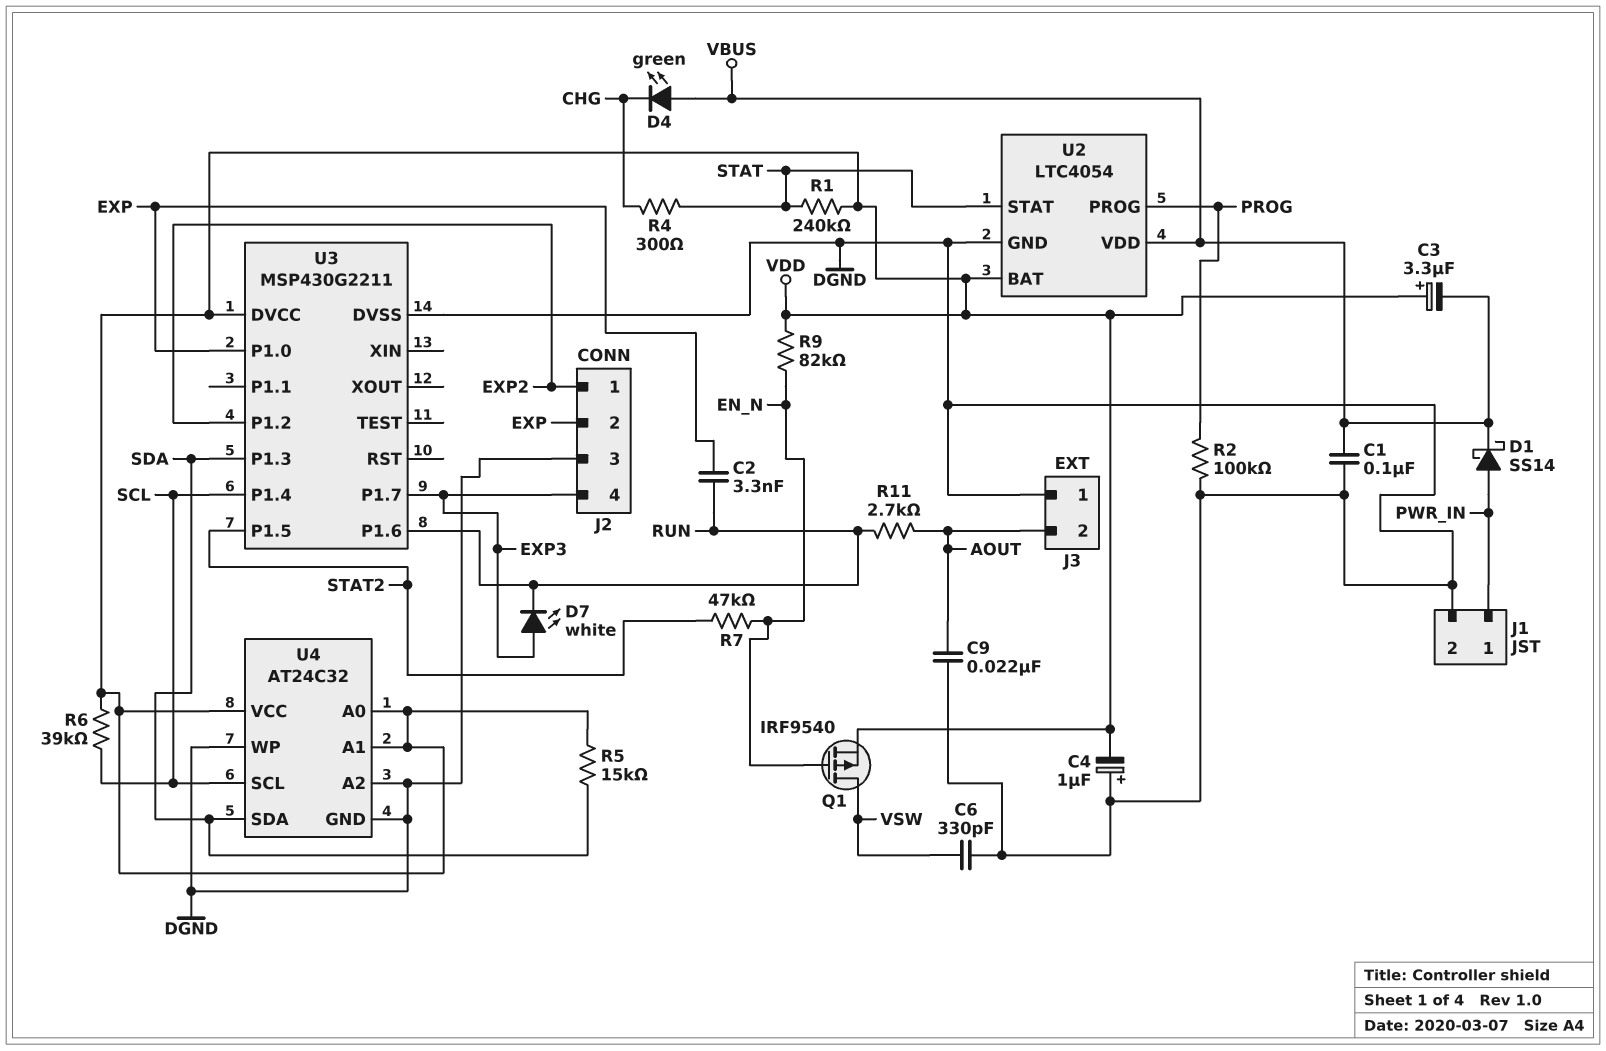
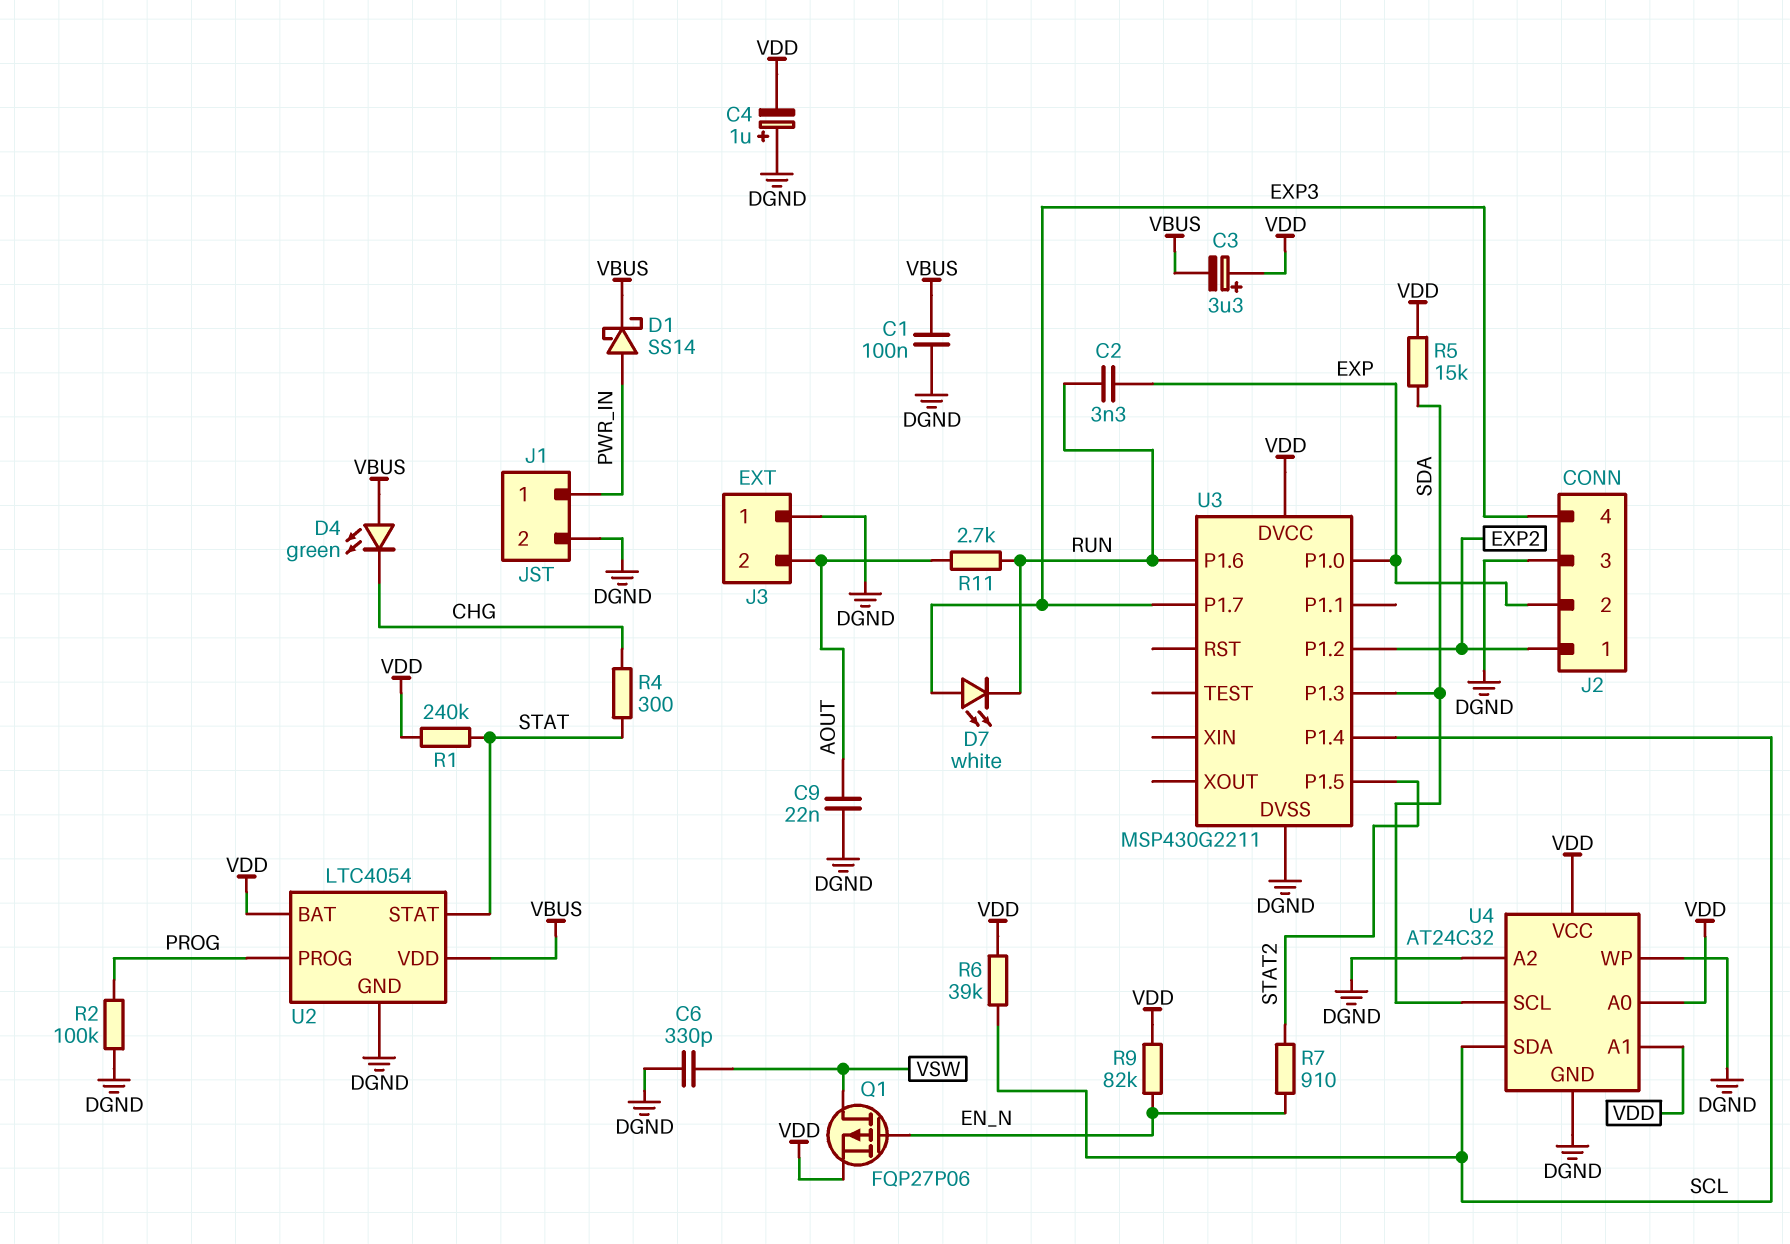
Q1: PMOS IRF9540 (G EN_N, D VSW, S VDD) -> PMOS FQP27P06 (G EN_N, D VSW, S VDD)
R7: 47k (EN_N, STAT2) -> 910 (EN_N, STAT2)
U4 pin SCL: SCL -> SDA
U4 pin SDA: SDA -> SCL

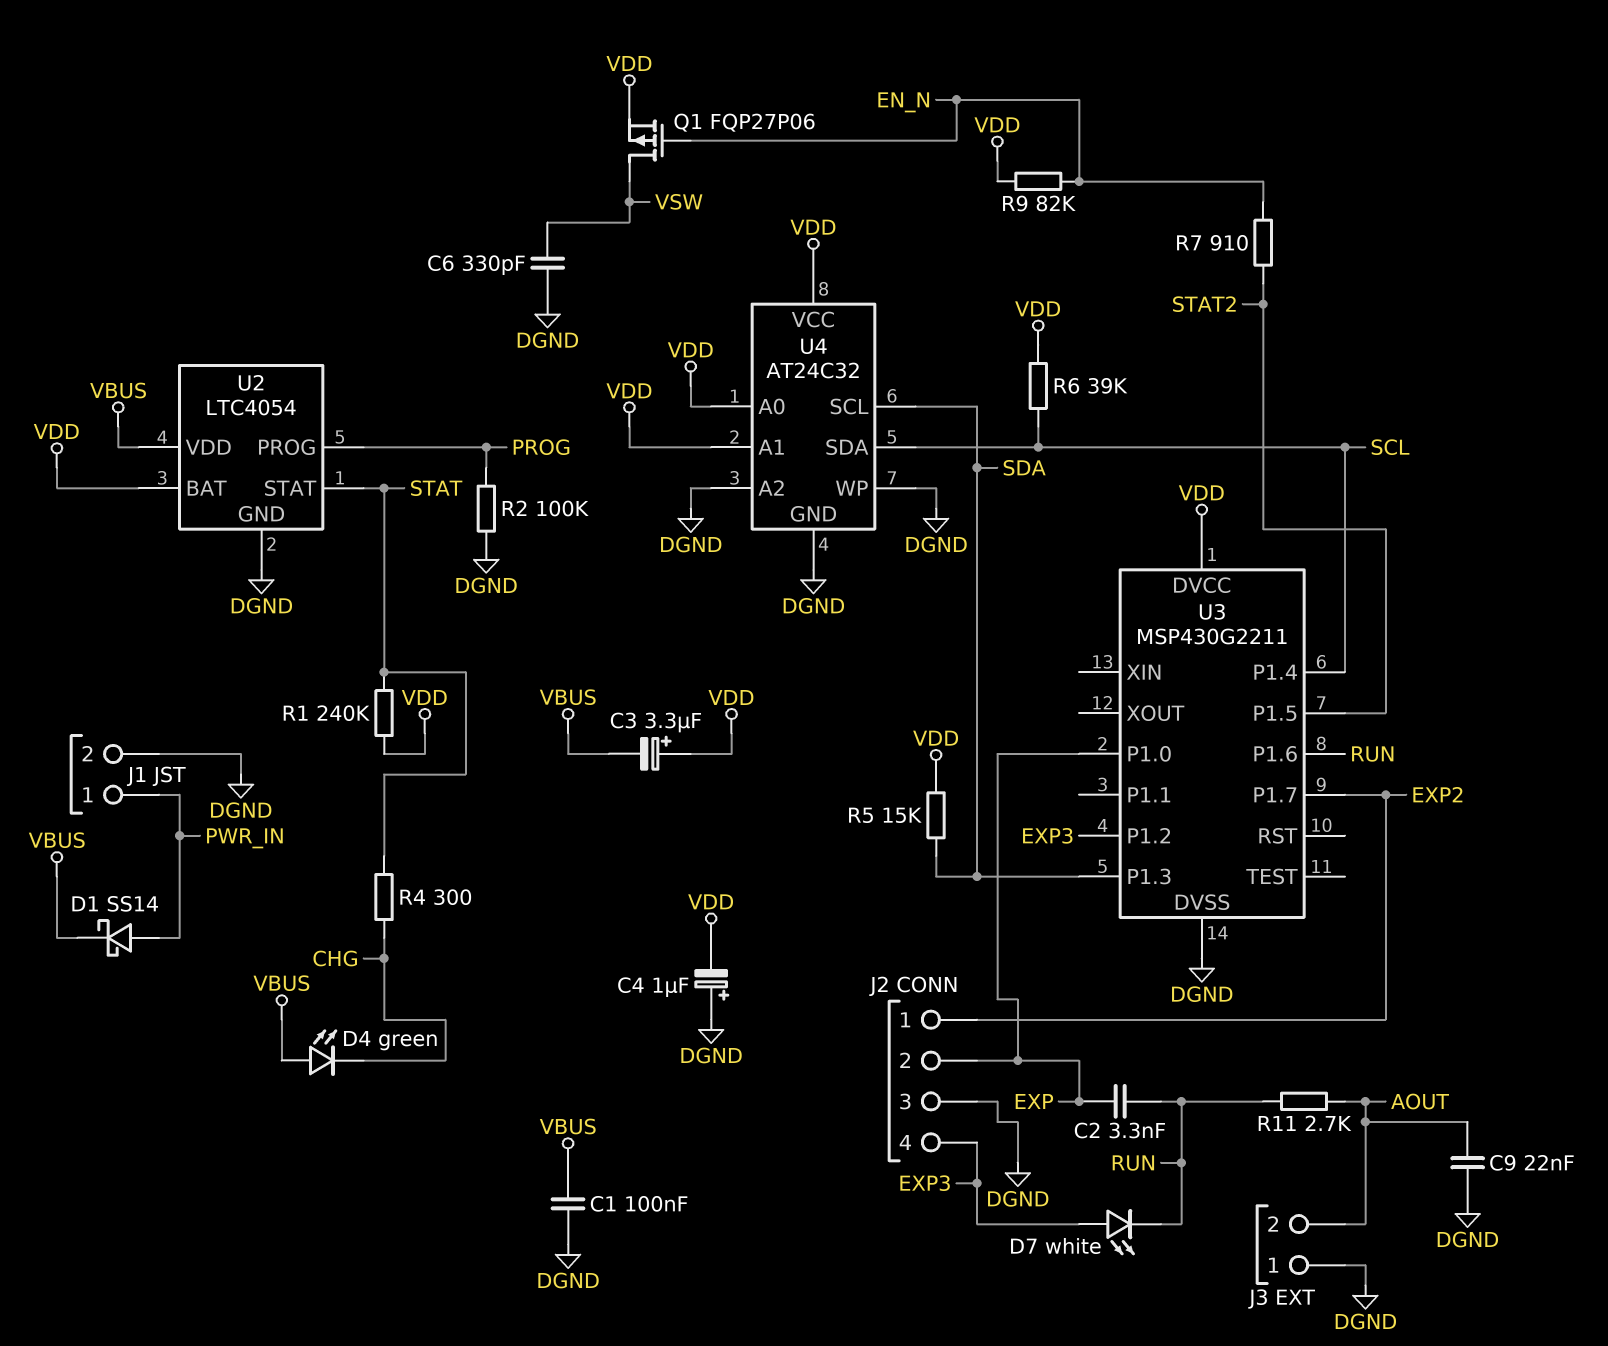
U3 pin P1.2: EXP2 -> EXP3
U3 pin P1.7: EXP3 -> EXP2

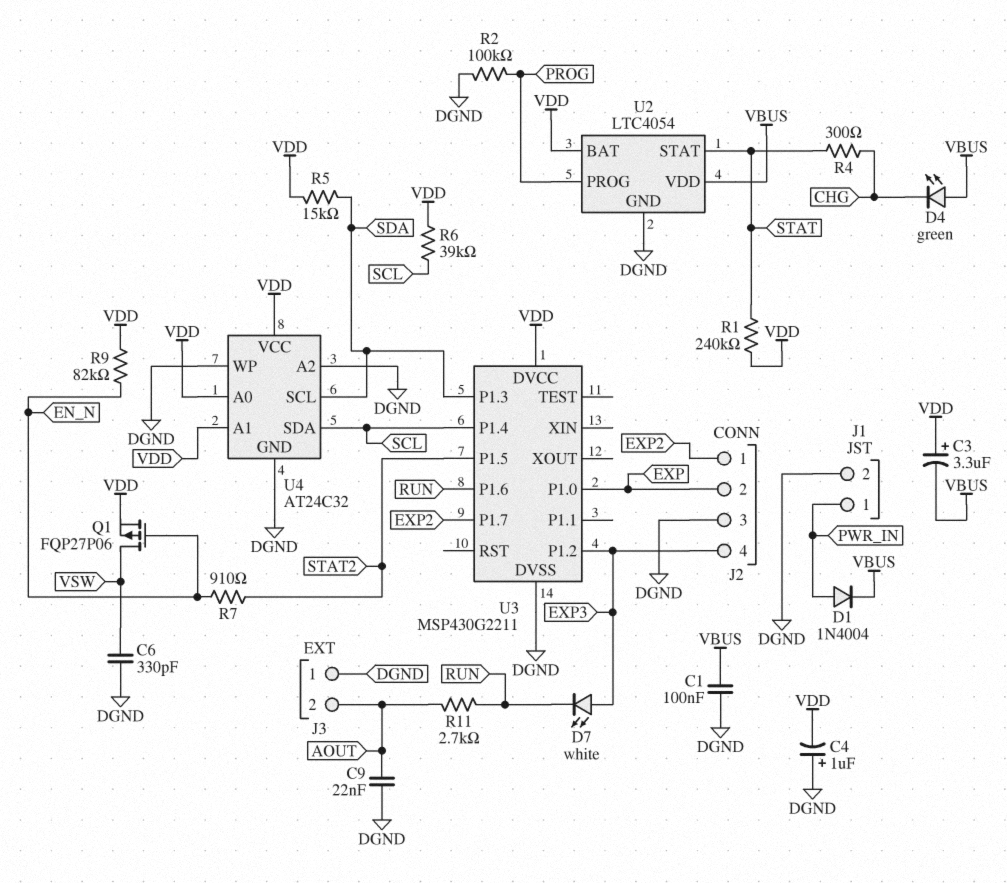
C2: 3.3nF (EXP, RUN) -> none
D1: schottky SS14 (A PWR_IN, K VBUS) -> diode 1N4004 (A PWR_IN, K VBUS)

